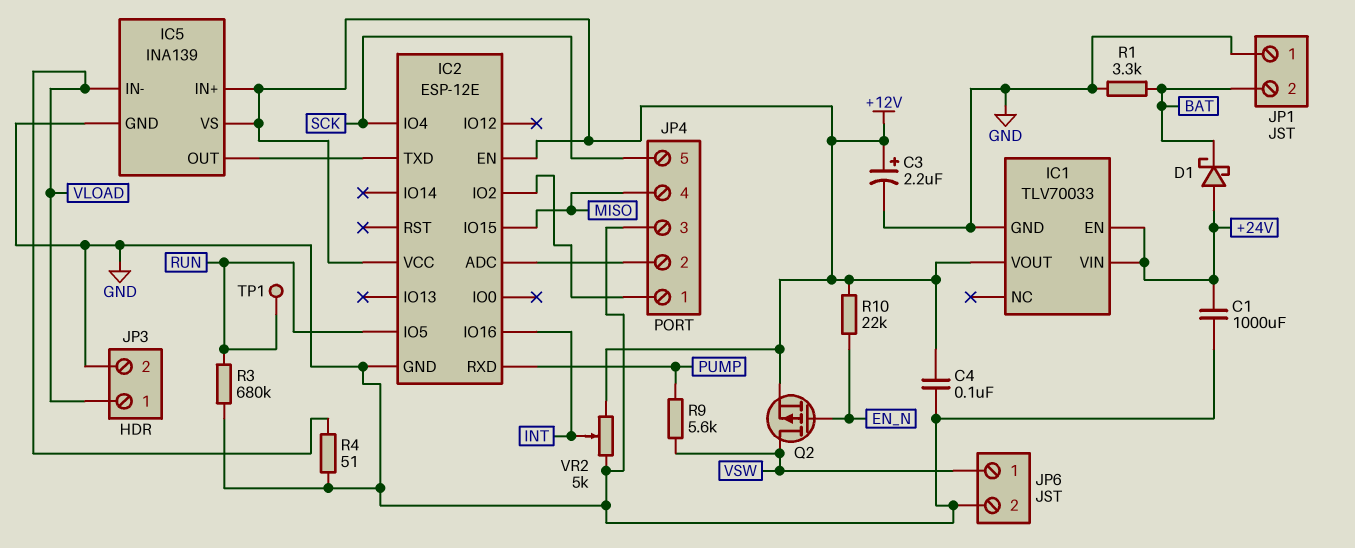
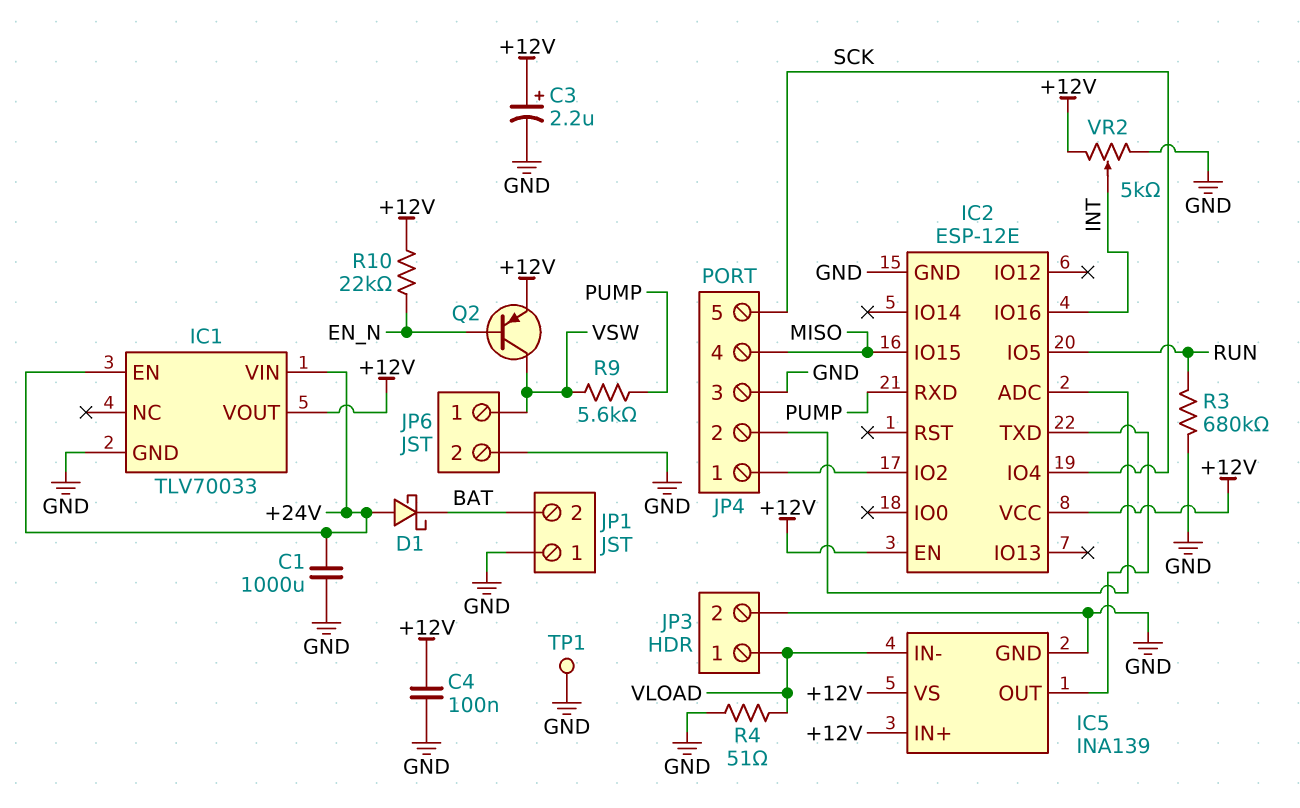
Q2: PMOS (G EN_N, D VSW, S +12V) -> PNP (B EN_N, C VSW, E +12V)
R1: 3.3k (BAT, GND) -> none
TP1: test point (RUN) -> test point (GND)

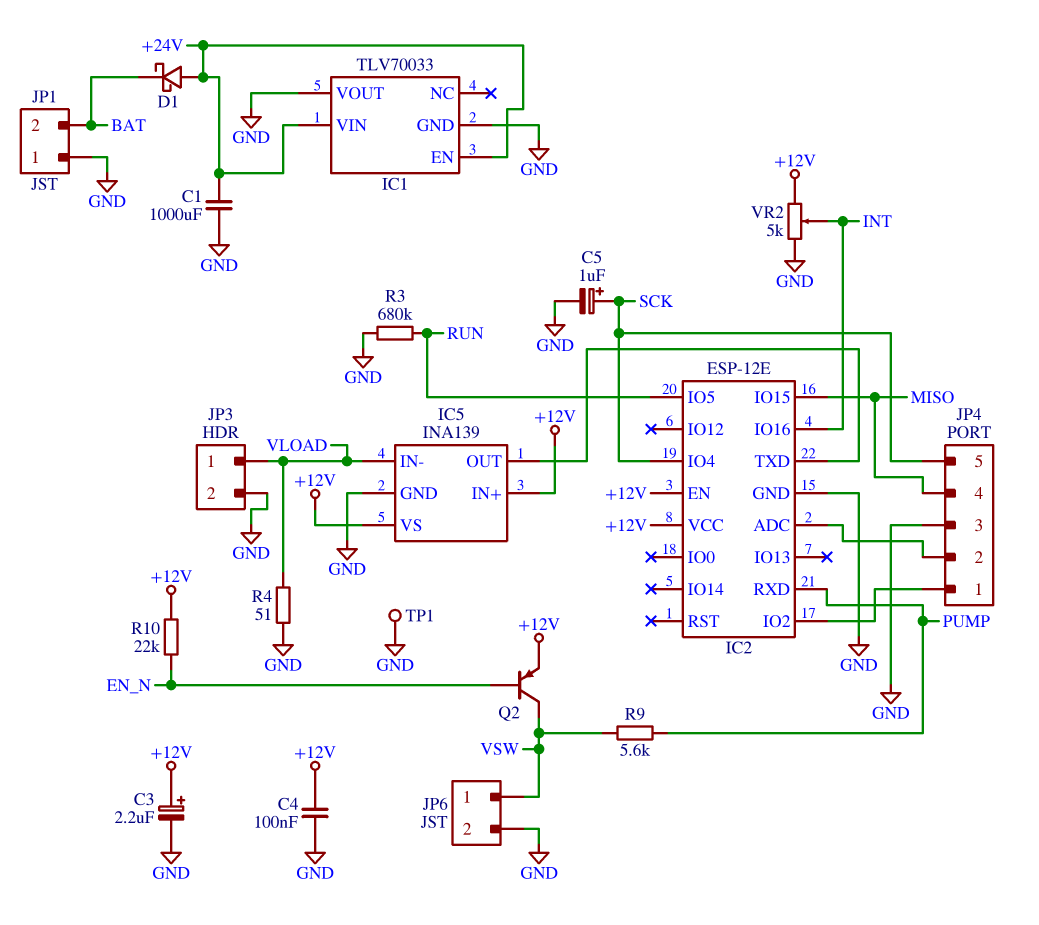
C5: none -> 1uF (plus SCK, minus GND)
IC1 pin VOUT: +12V -> GND

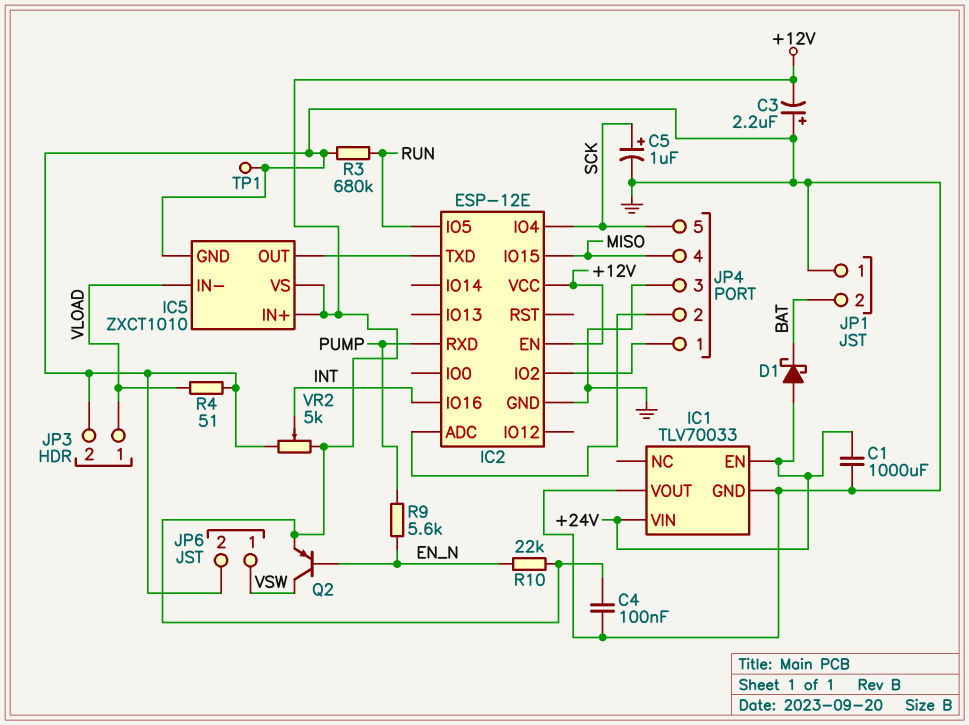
C3: 2.2uF (plus +12V, minus GND) -> 2.2uF (plus GND, minus +12V)
IC5: INA139 -> ZXCT1010
R9: 5.6k (PUMP, VSW) -> 5.6k (EN_N, PUMP)

